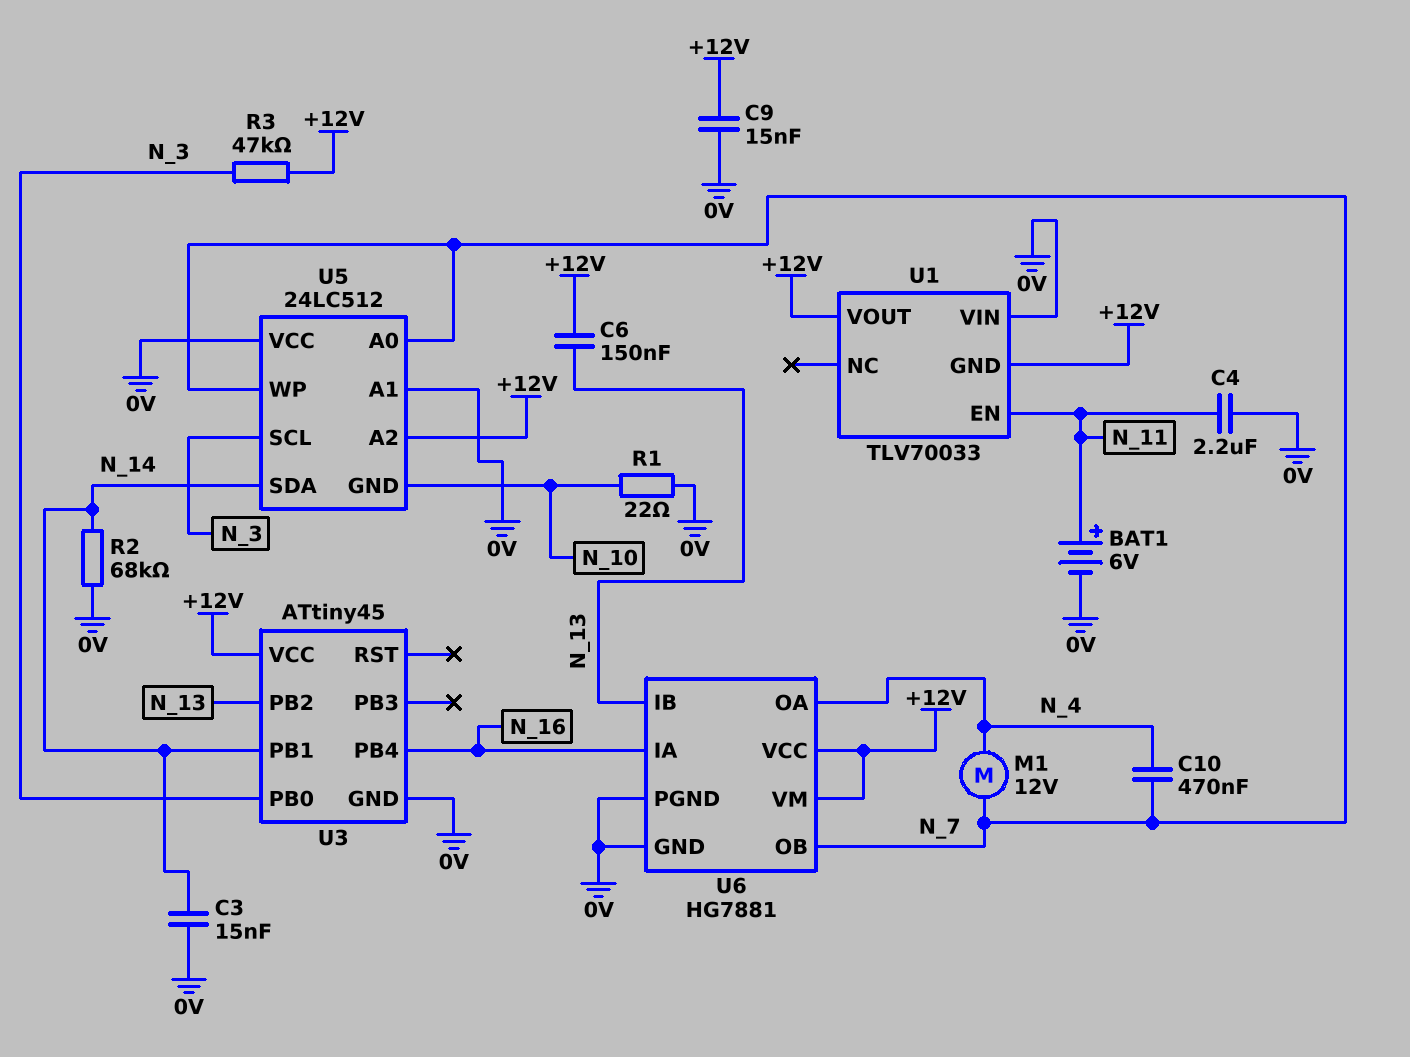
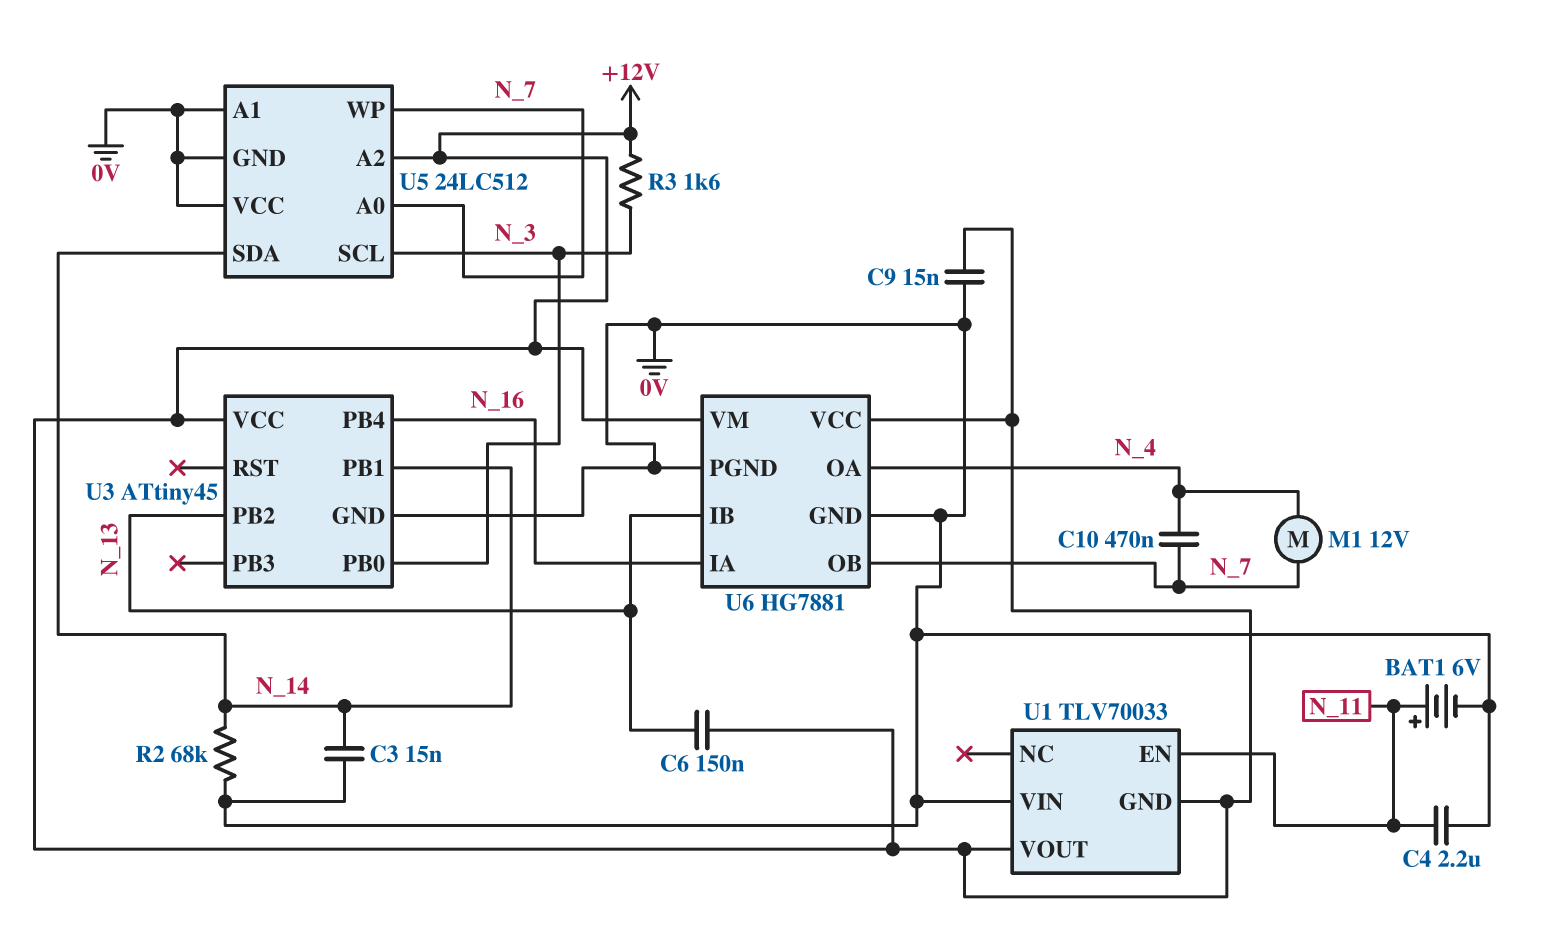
R1: 22 (0V, N_10) -> none
R3: 47k (+12V, N_3) -> 1.6k (+12V, N_3)
U5 pin GND: N_10 -> 0V

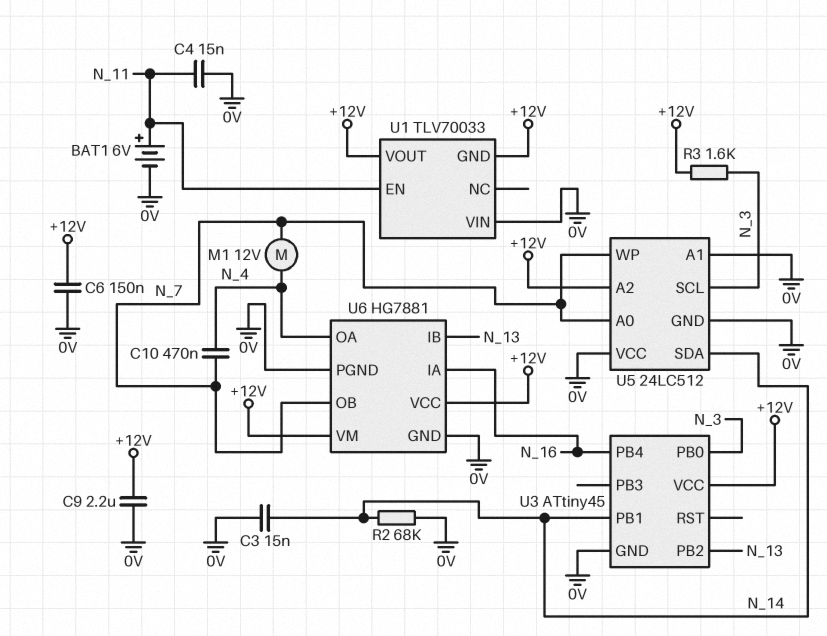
C4: 2.2uF (0V, N_11) -> 15nF (0V, N_11)
C6: 150nF (+12V, N_13) -> 150nF (+12V, 0V)
C9: 15nF (+12V, 0V) -> 2.2uF (+12V, 0V)

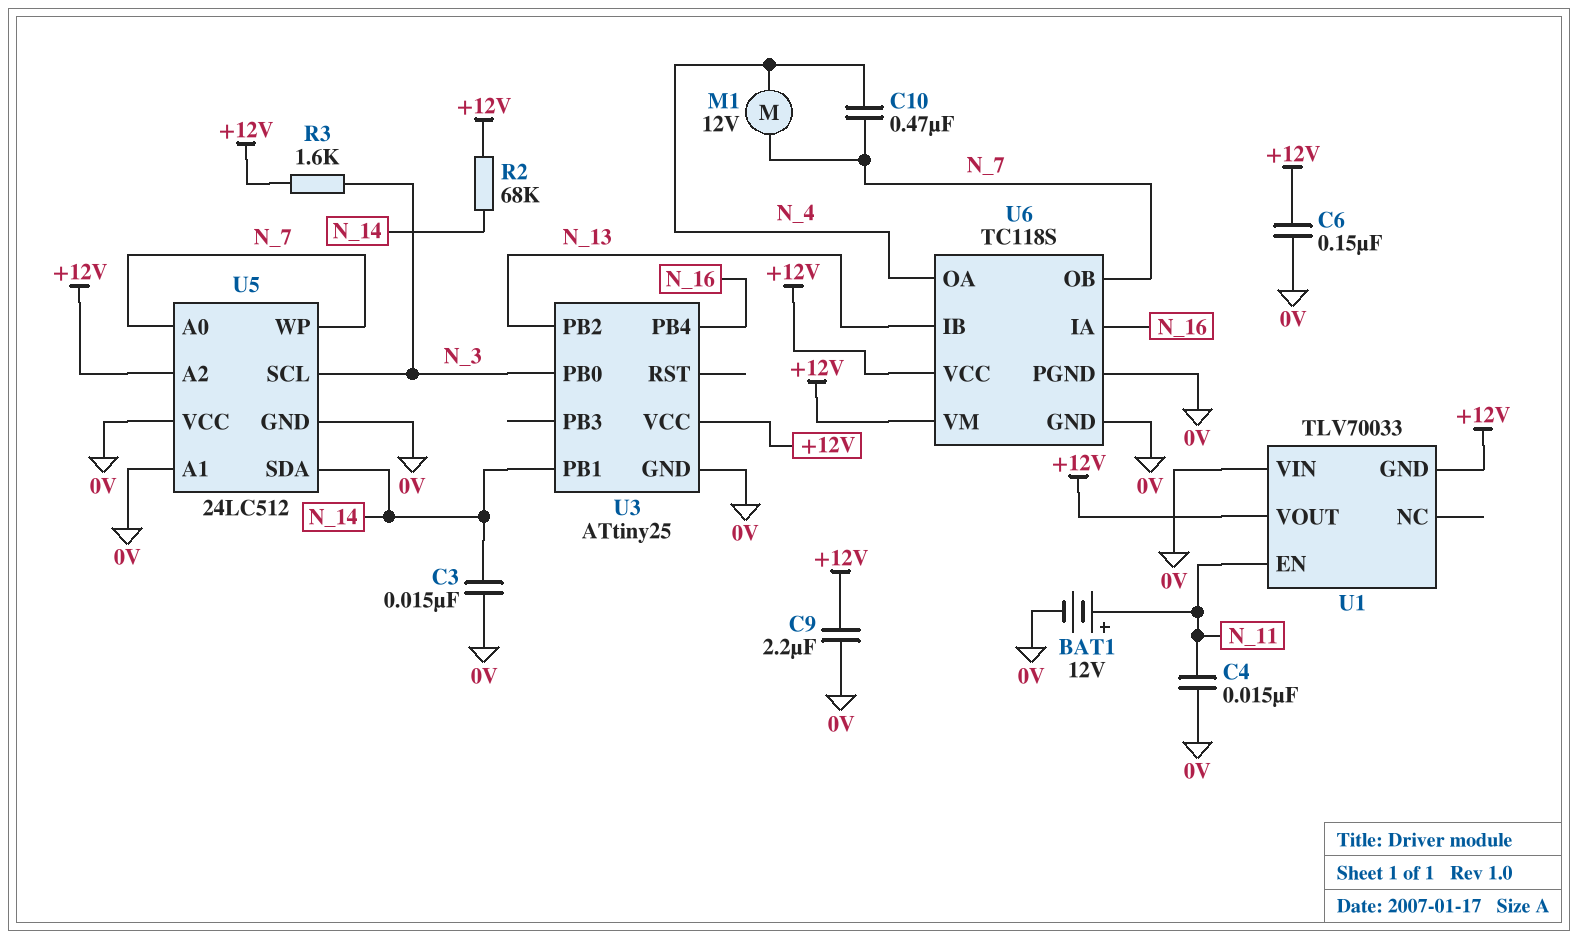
BAT1: 6V (plus N_11, minus 0V) -> 12V (plus N_11, minus 0V)
R2: 68k (0V, N_14) -> 68k (+12V, N_14)
U3: ATtiny45 -> ATtiny25
U6: HG7881 -> TC118S

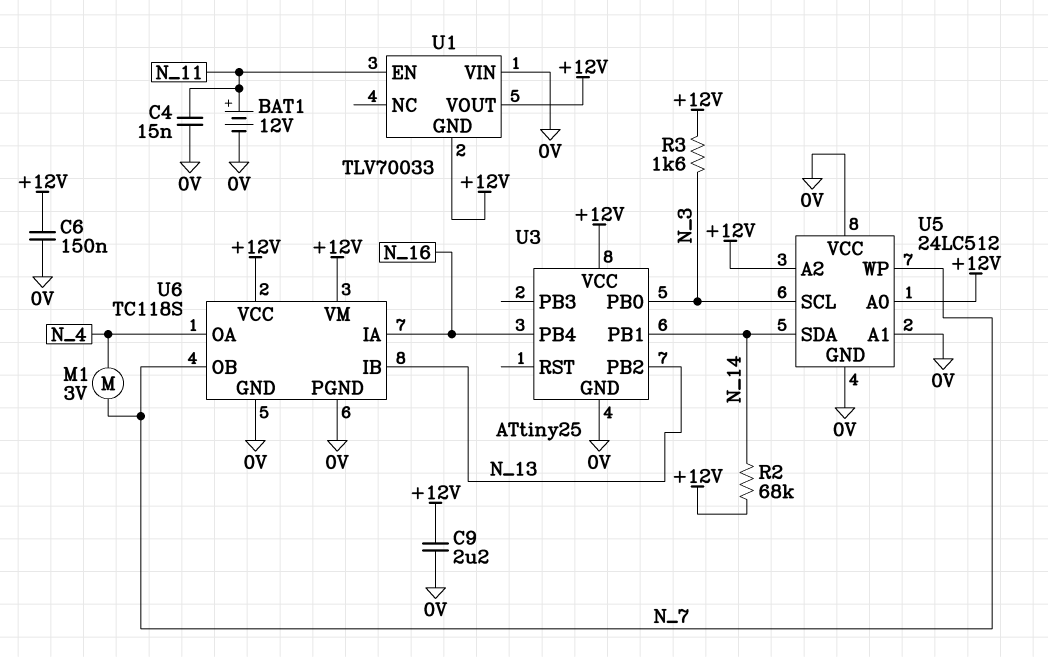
C3: 15nF (0V, N_14) -> none
C10: 470nF (N_4, N_7) -> none
M1: motor 12V (N_4, N_7) -> motor 3V (N_4, N_7)
U5 pin A0: N_7 -> +12V

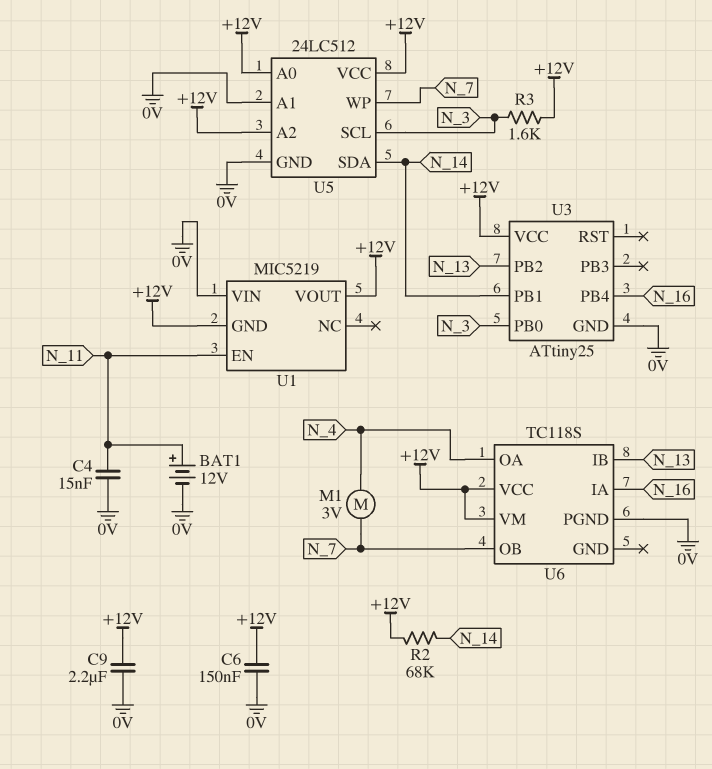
U1: TLV70033 -> MIC5219
U5 pin VCC: 0V -> +12V
U6 pin GND: 0V -> none

